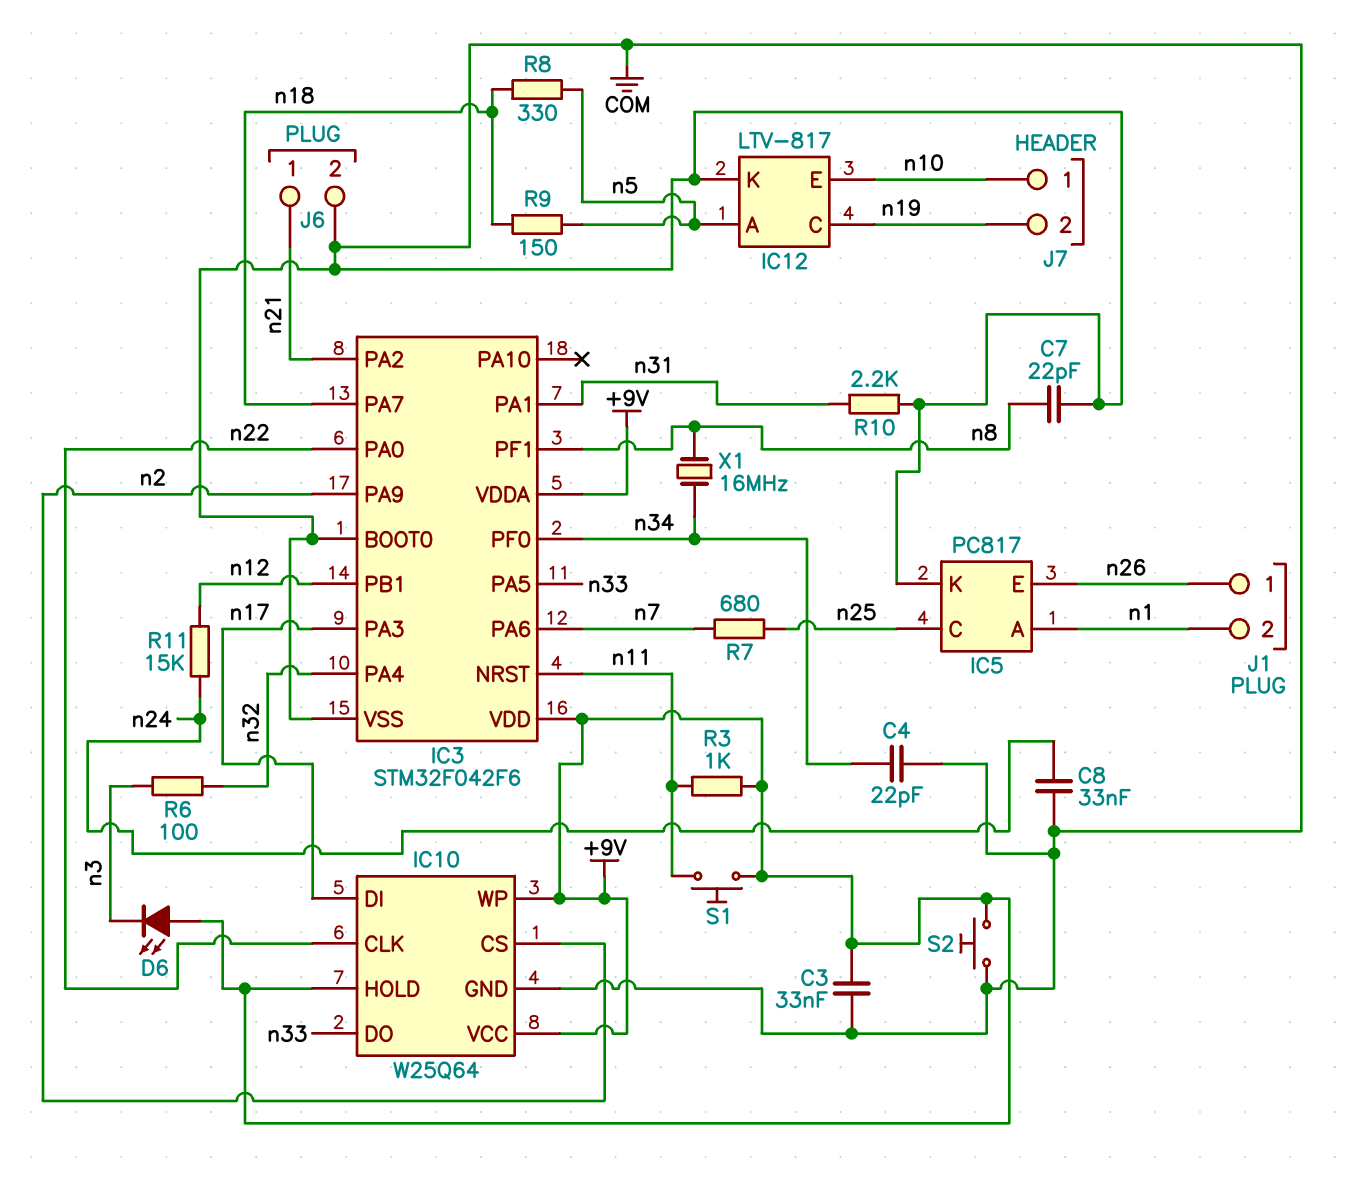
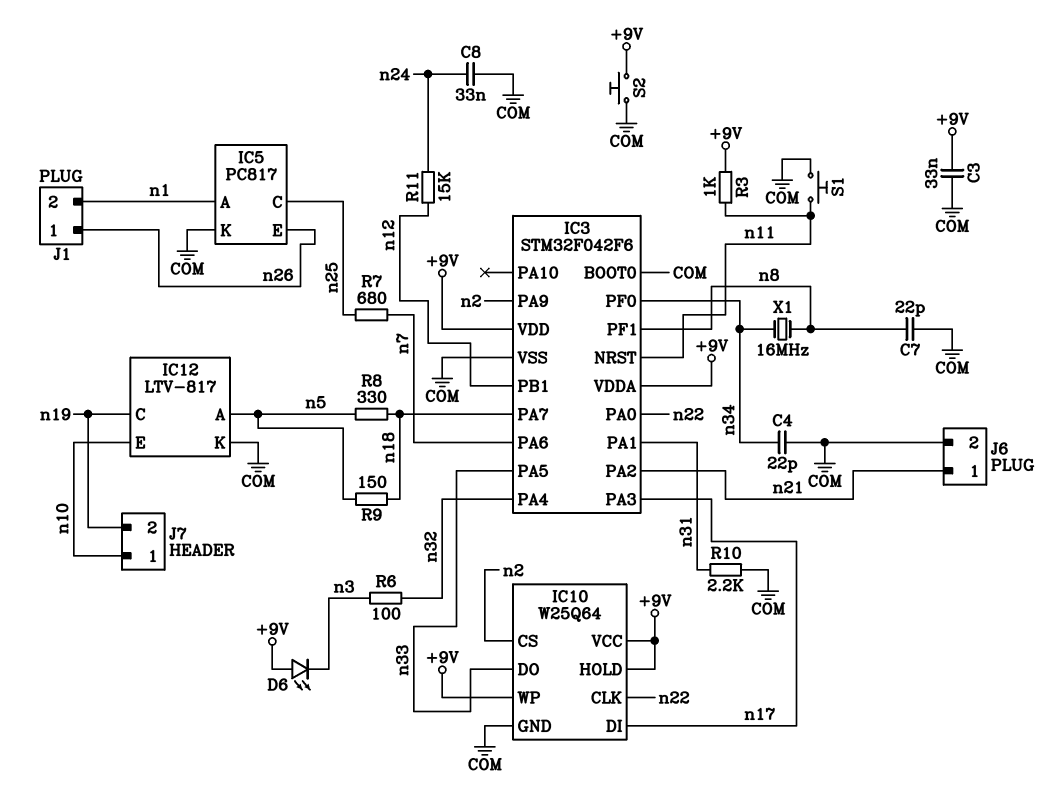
S1: button (+9V, n11) -> button (COM, n11)

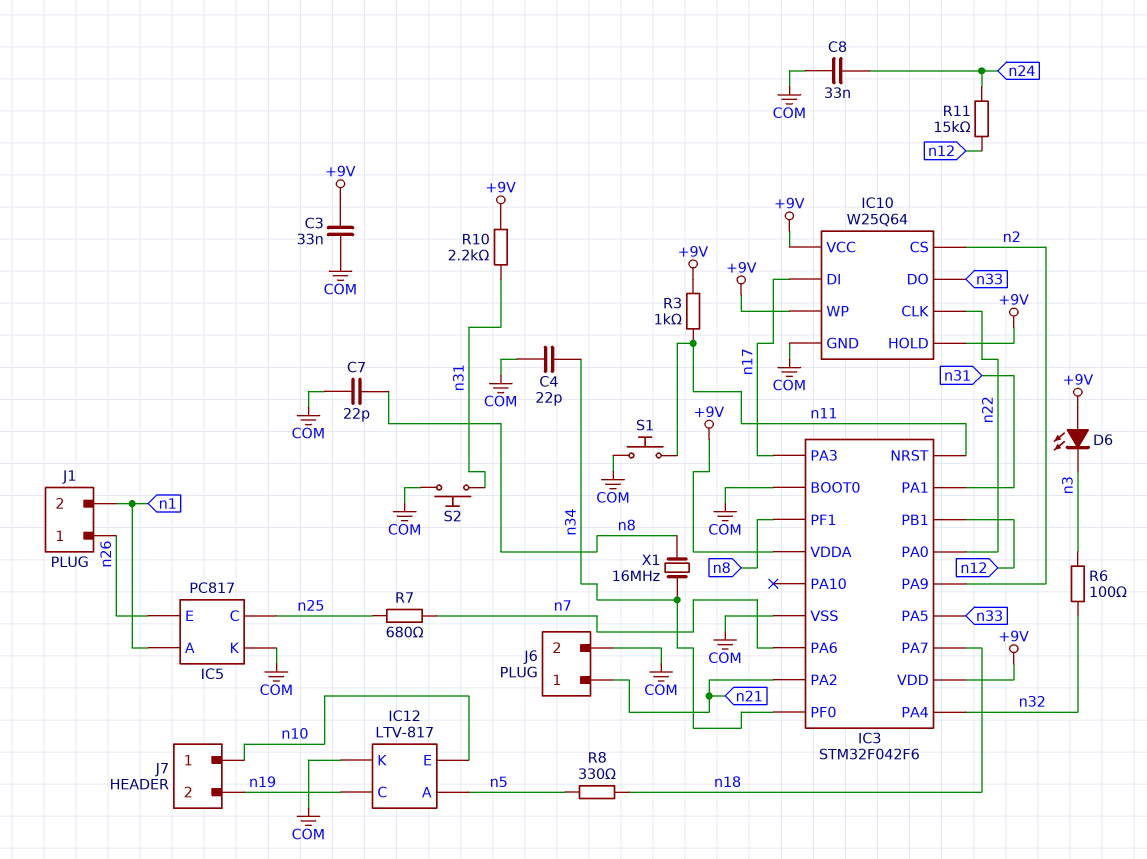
R9: 150 (n5, n18) -> none
R10: 2.2k (COM, n31) -> 2.2k (+9V, n31)
S2: button (+9V, COM) -> button (COM, n31)

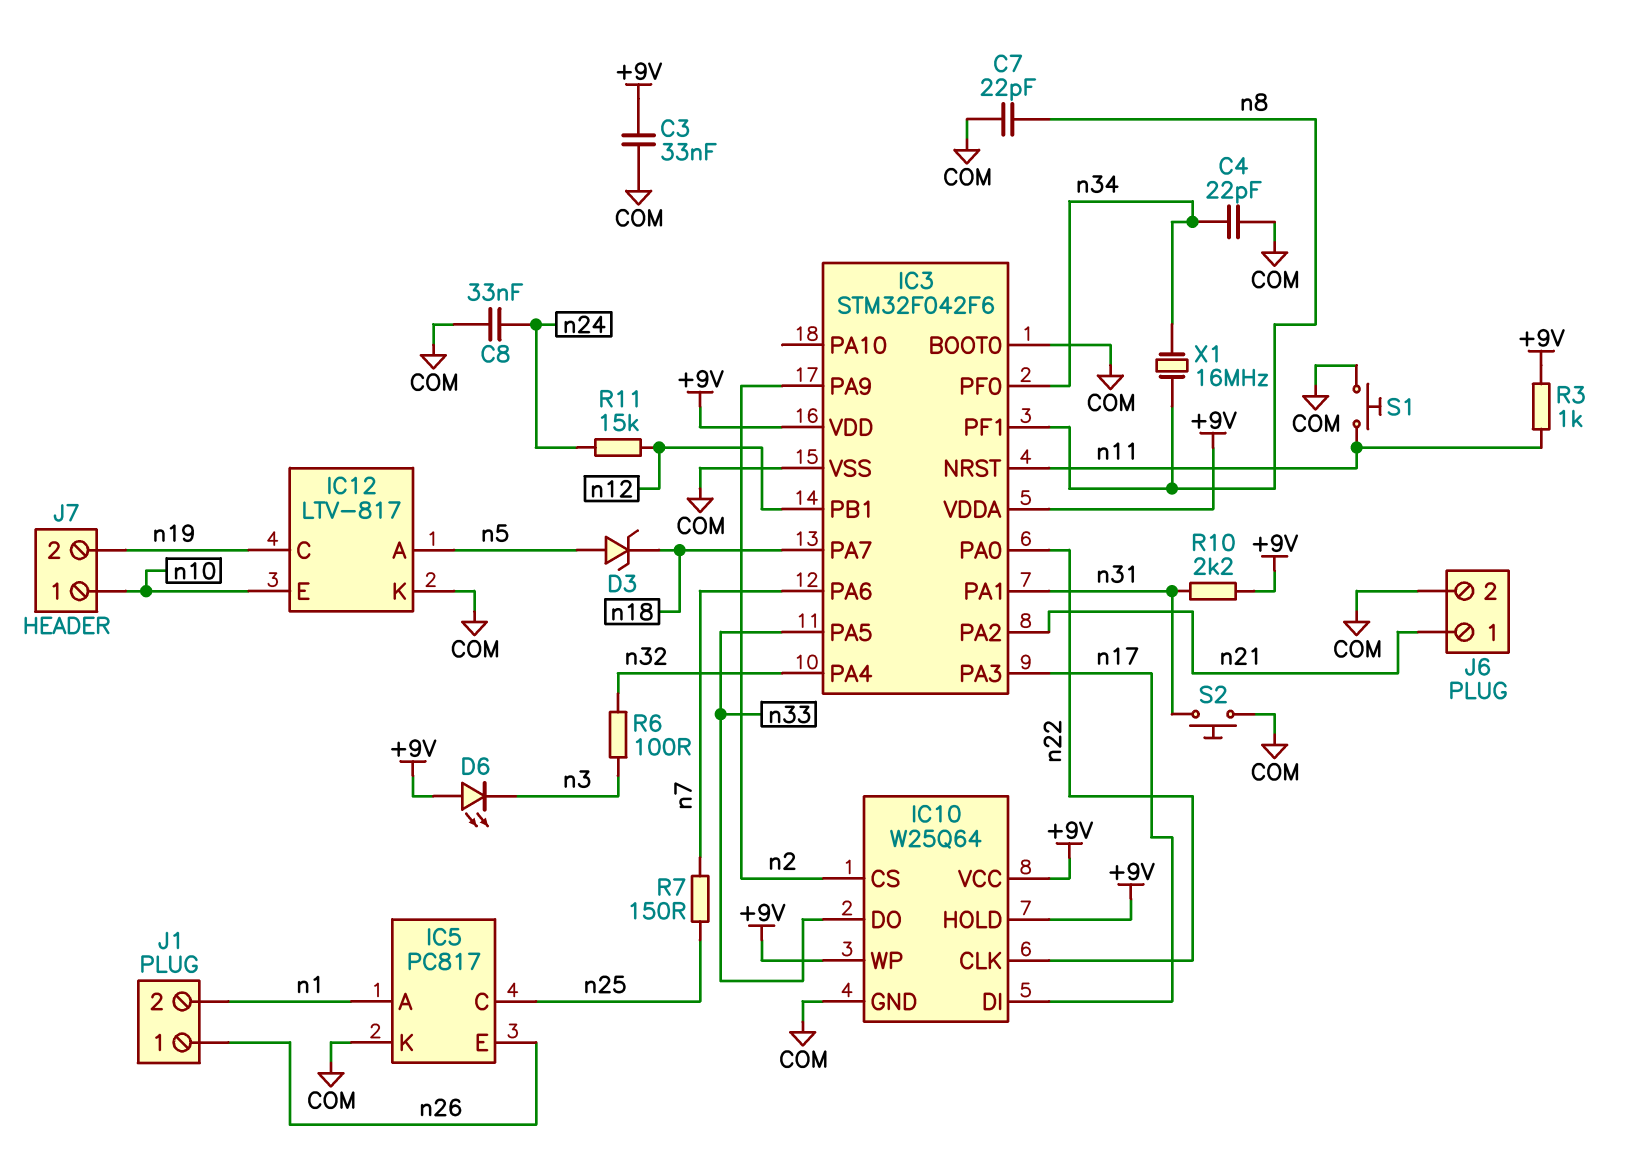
D3: none -> zener (A n5, K n18)
R7: 680 (n7, n25) -> 150 (n7, n25)
R8: 330 (n5, n18) -> none

